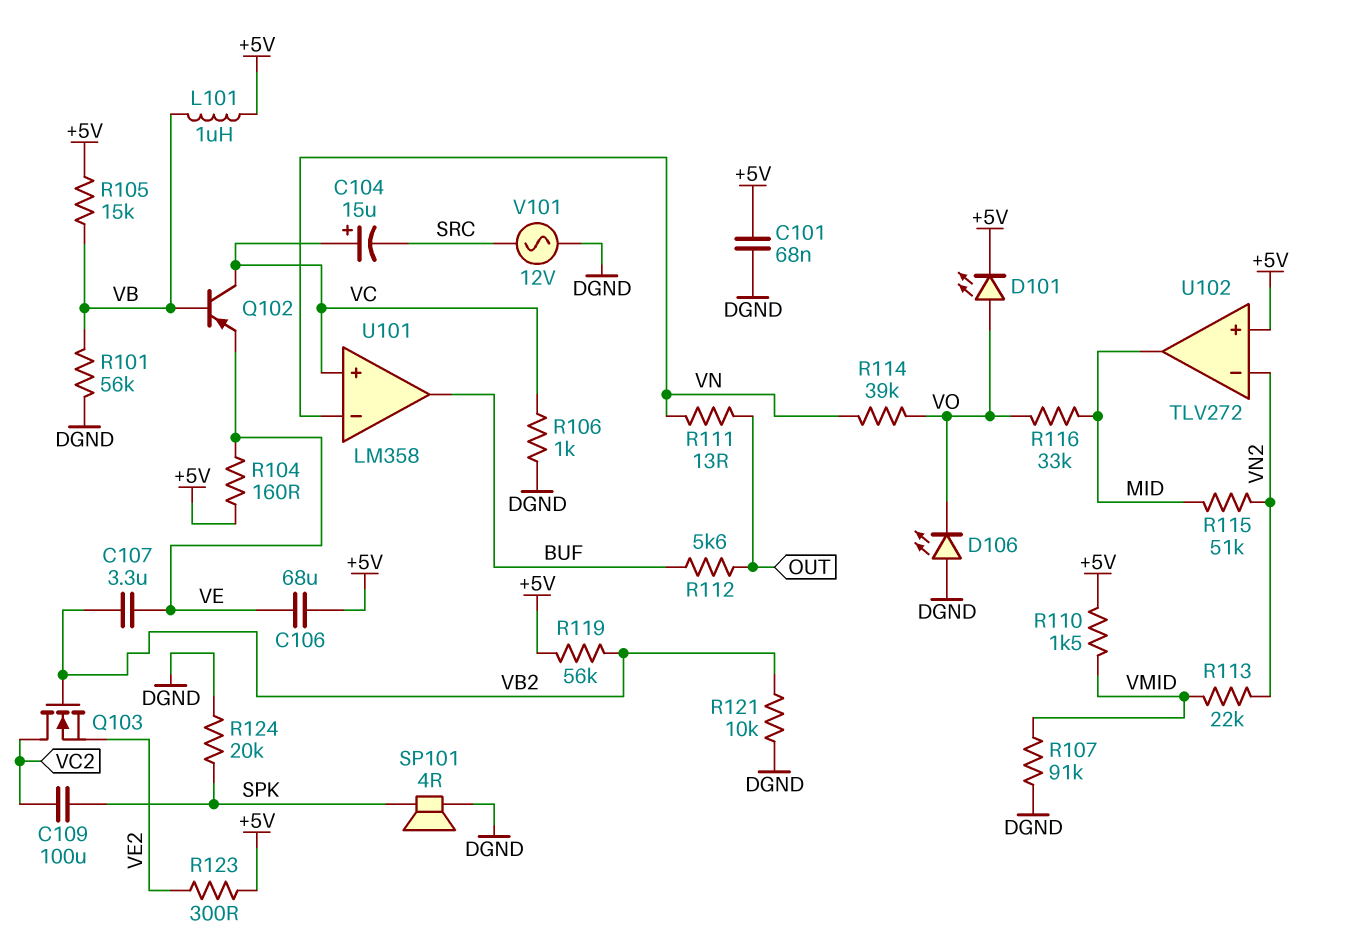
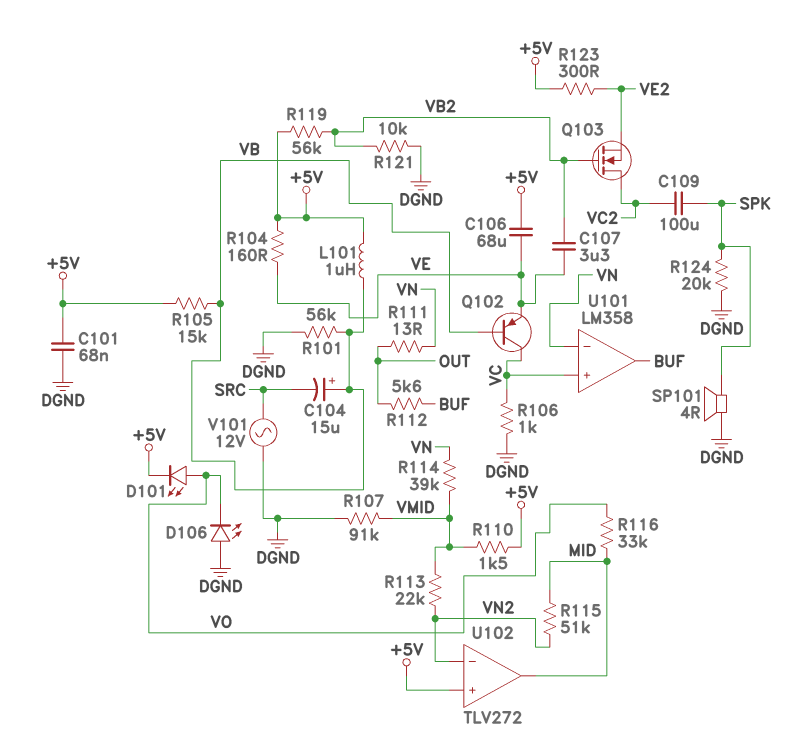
C104: 15uF (plus VC, minus SRC) -> 15uF (plus VB, minus SRC)
R114: 39k (VN, VO) -> 39k (VMID, VN)

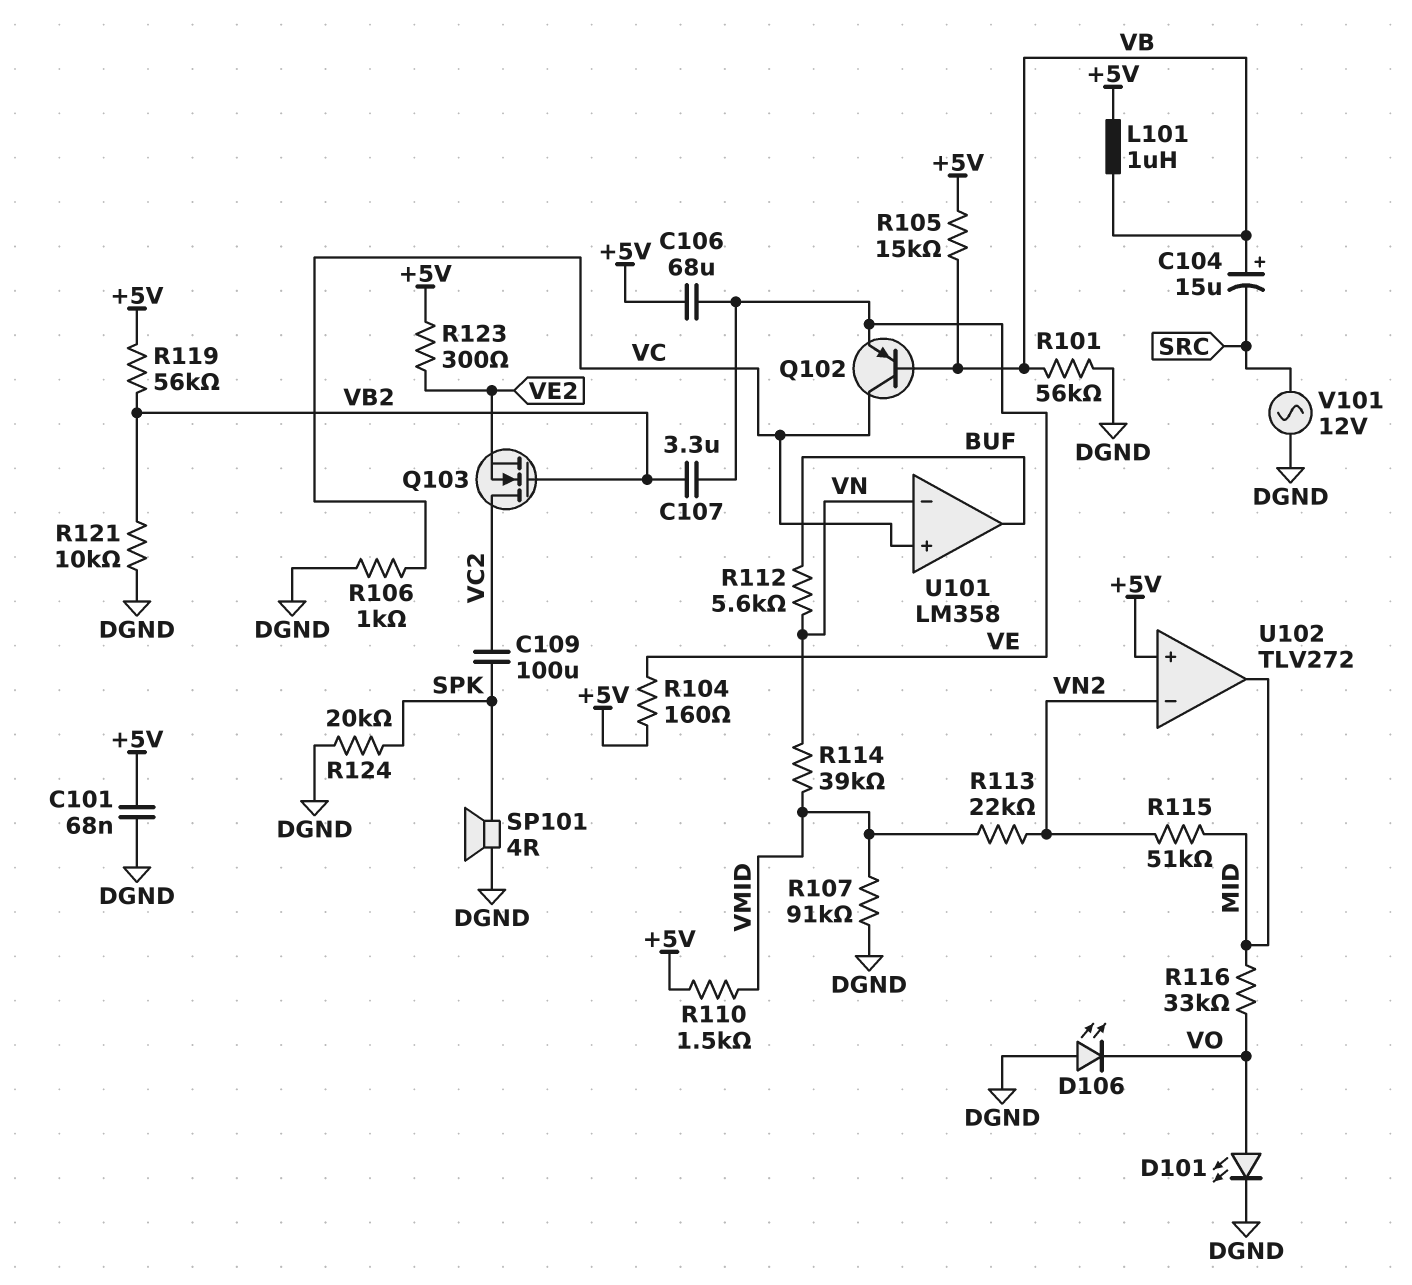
D101: LED (A VO, K +5V) -> LED (A VO, K DGND)
R111: 13 (OUT, VN) -> none
R112: 5.6k (BUF, OUT) -> 5.6k (BUF, VN)

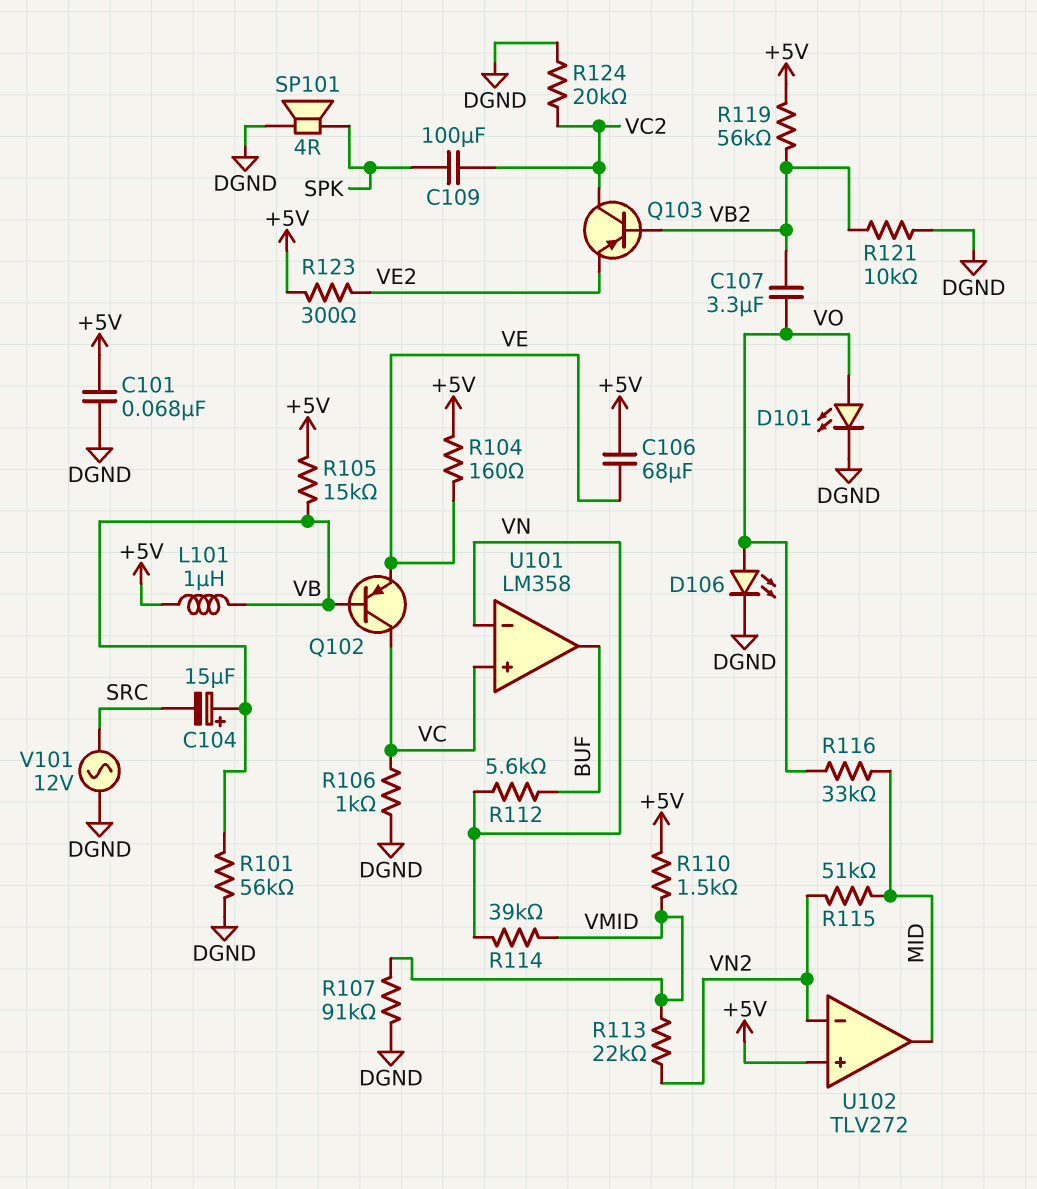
C107: 3.3uF (VB2, VE) -> 3.3uF (VB2, VO)
D106: LED (A DGND, K VO) -> LED (A VO, K DGND)
Q103: NMOS (G VB2, D VC2, S VE2) -> PNP (B VB2, C VC2, E VE2)
R124: 20k (DGND, SPK) -> 20k (DGND, VC2)

